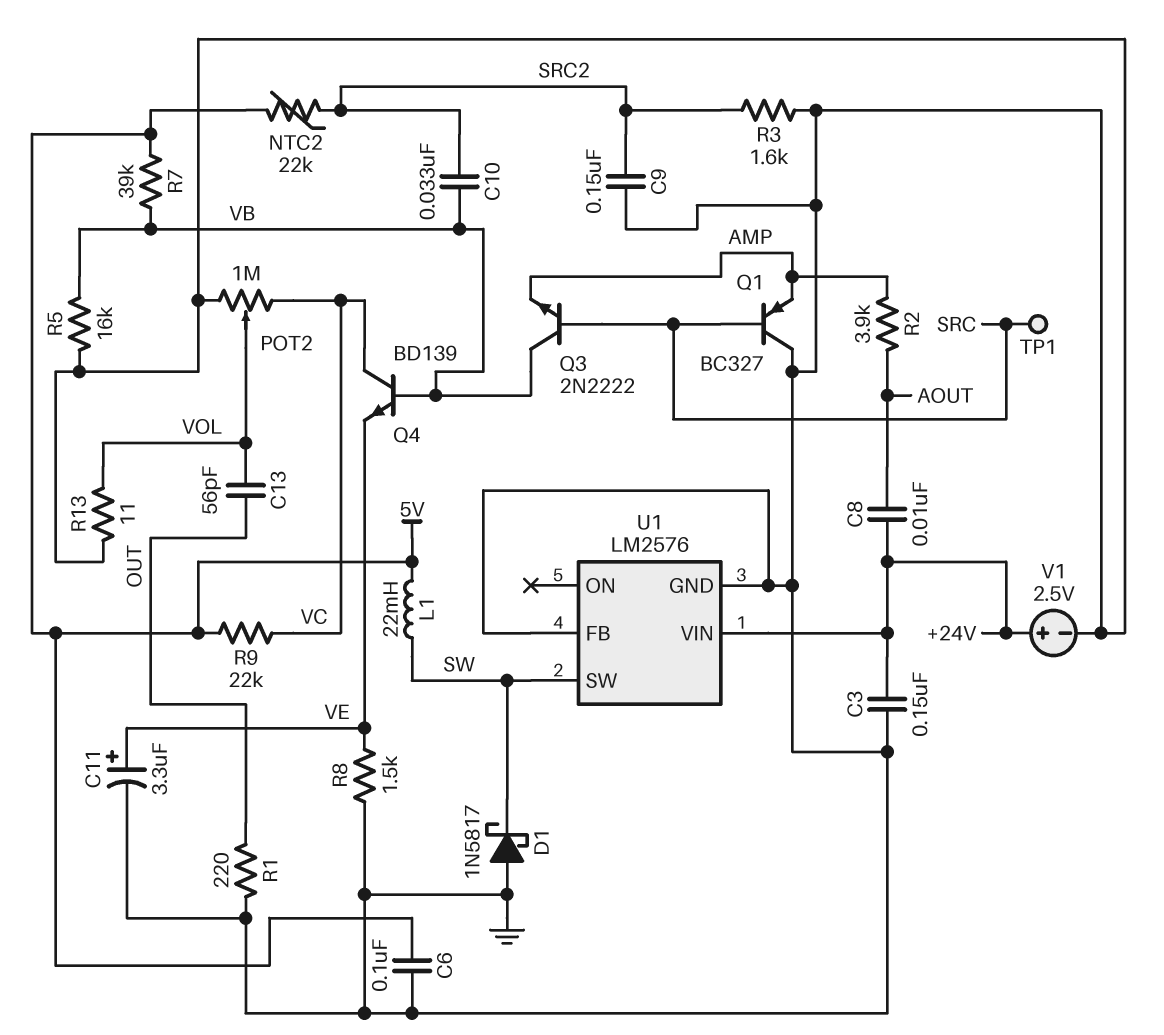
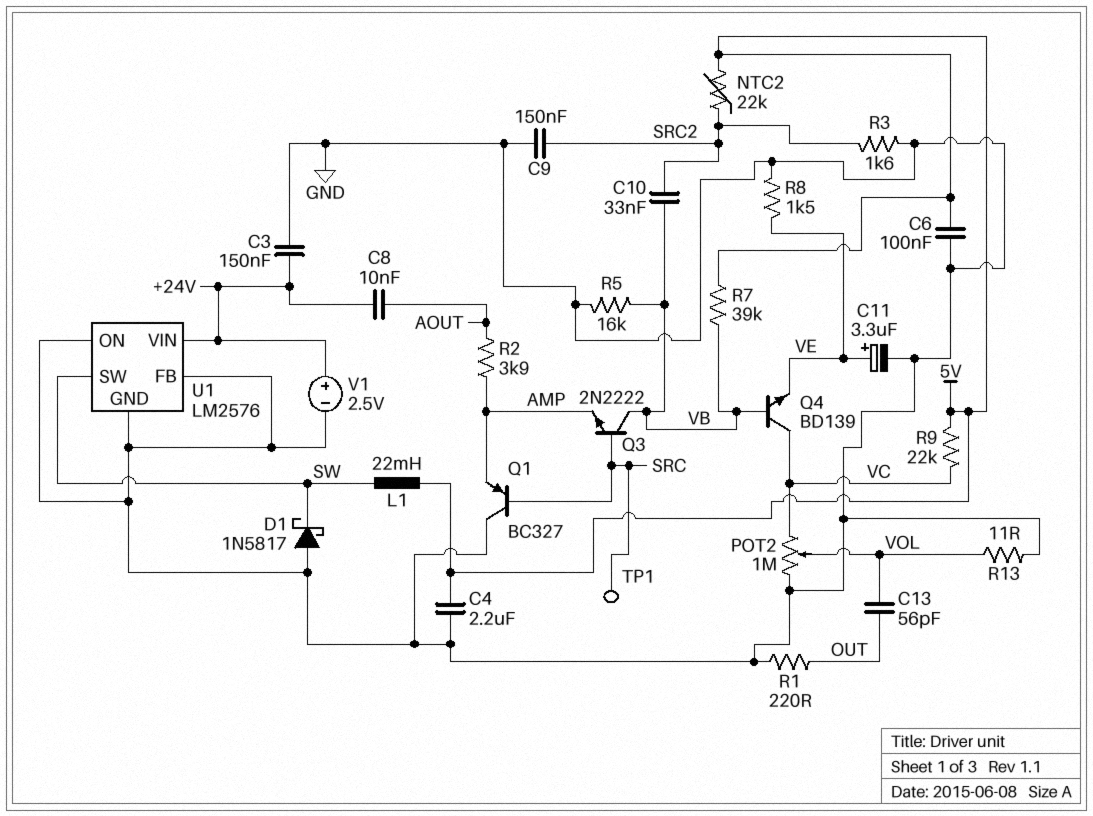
C4: none -> 2.2uF (5V, GND)
U1 pin ON: none -> GND

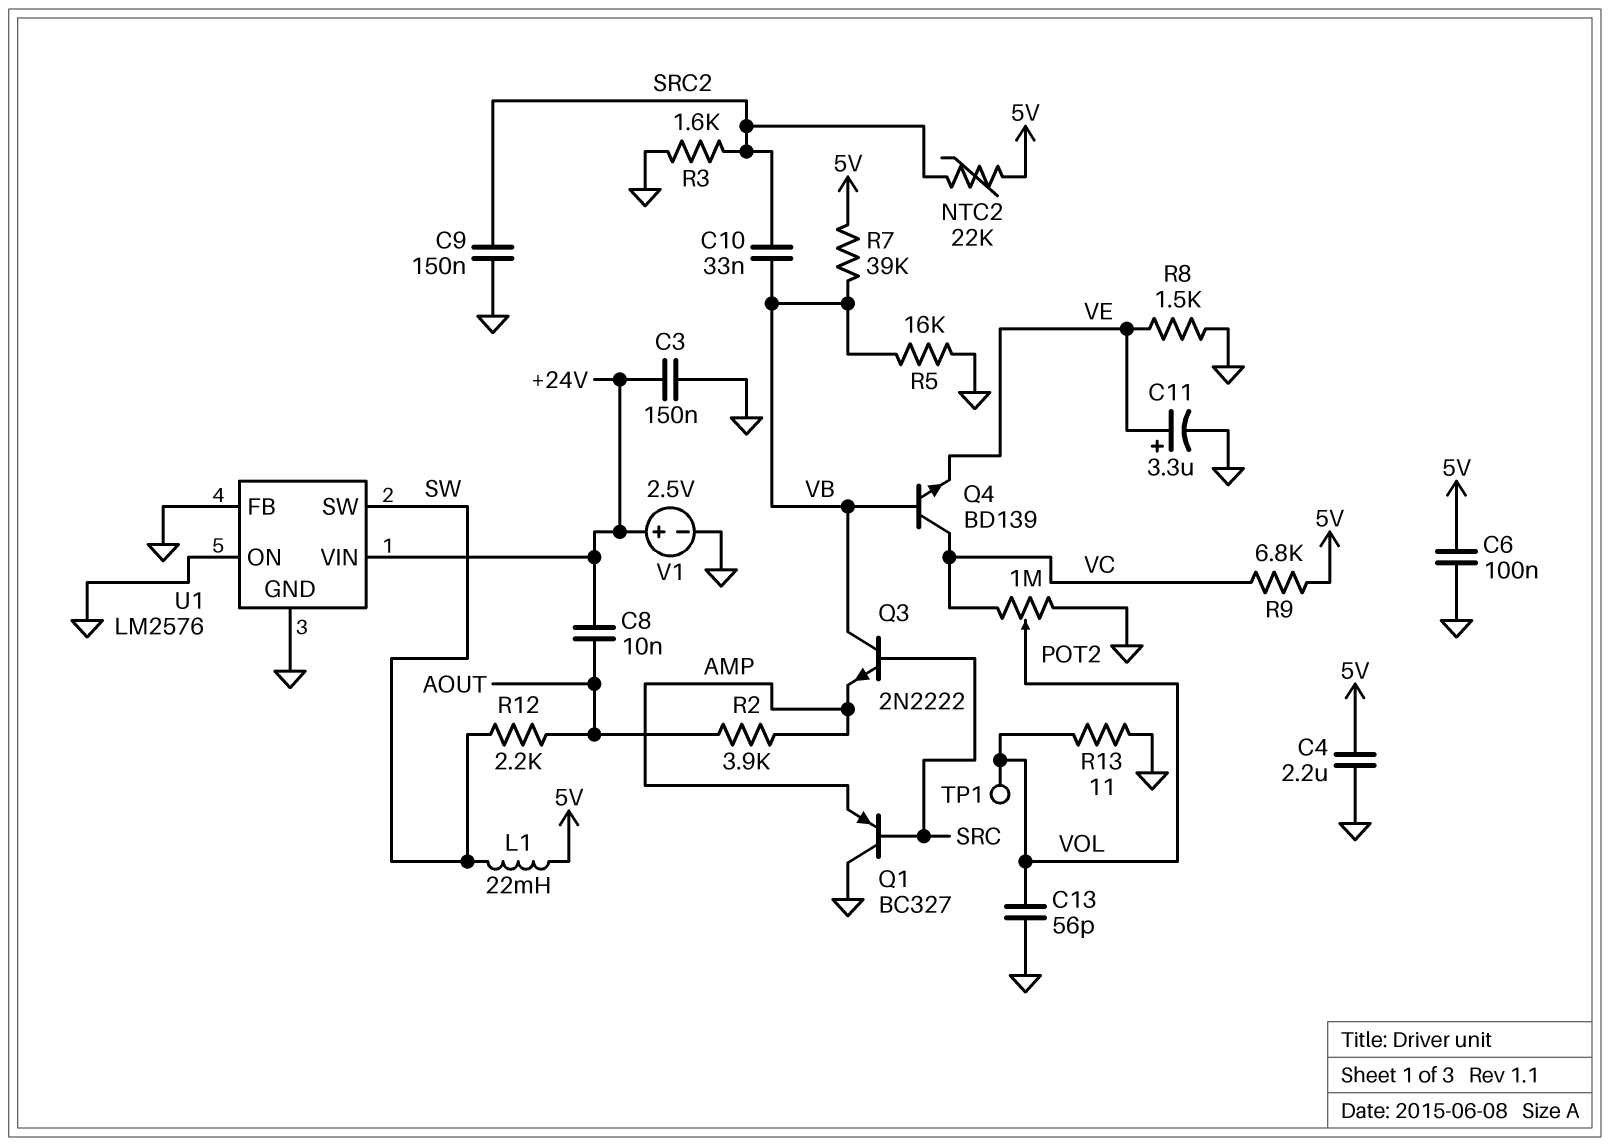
C13: 56pF (OUT, VOL) -> 56pF (GND, VOL)
D1: schottky 1N5817 (A GND, K SW) -> none
R1: 220 (GND, OUT) -> none
R9: 22k (5V, VC) -> 6.8k (5V, VC)
R12: none -> 2.2k (AOUT, SW)
TP1: test point (SRC) -> test point (VOL)

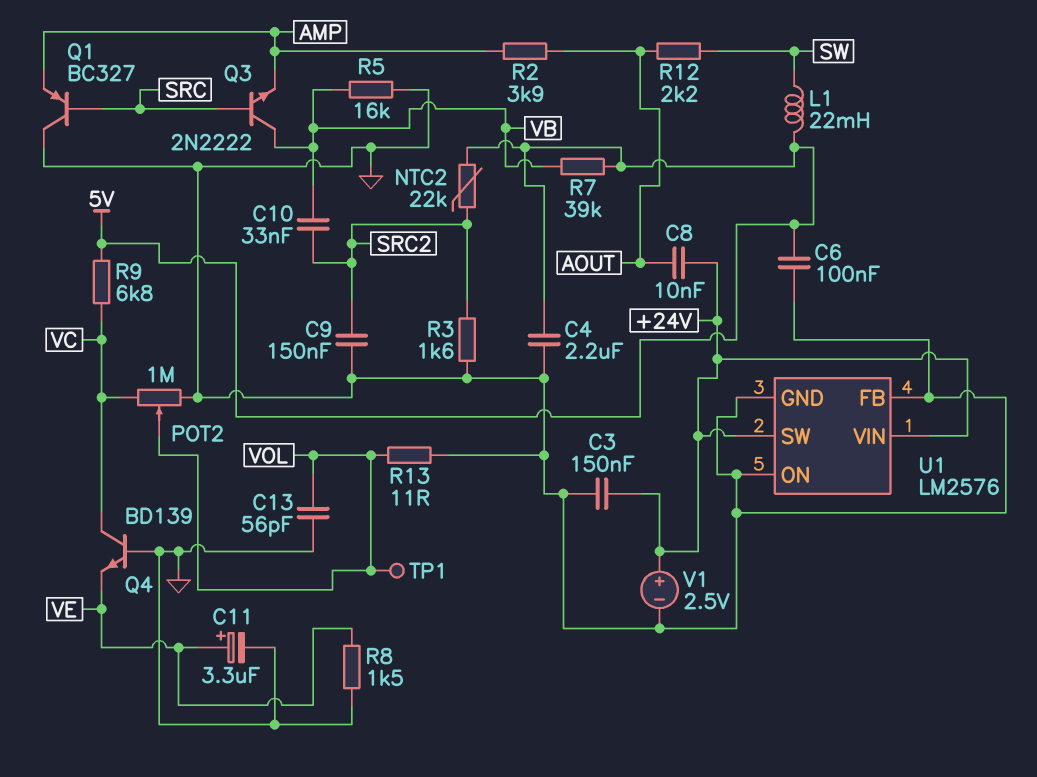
Q4: NPN BD139 (B VB, C VC, E VE) -> NPN BD139 (B GND, C VC, E VE)
U1 pin SW: SW -> +24V

